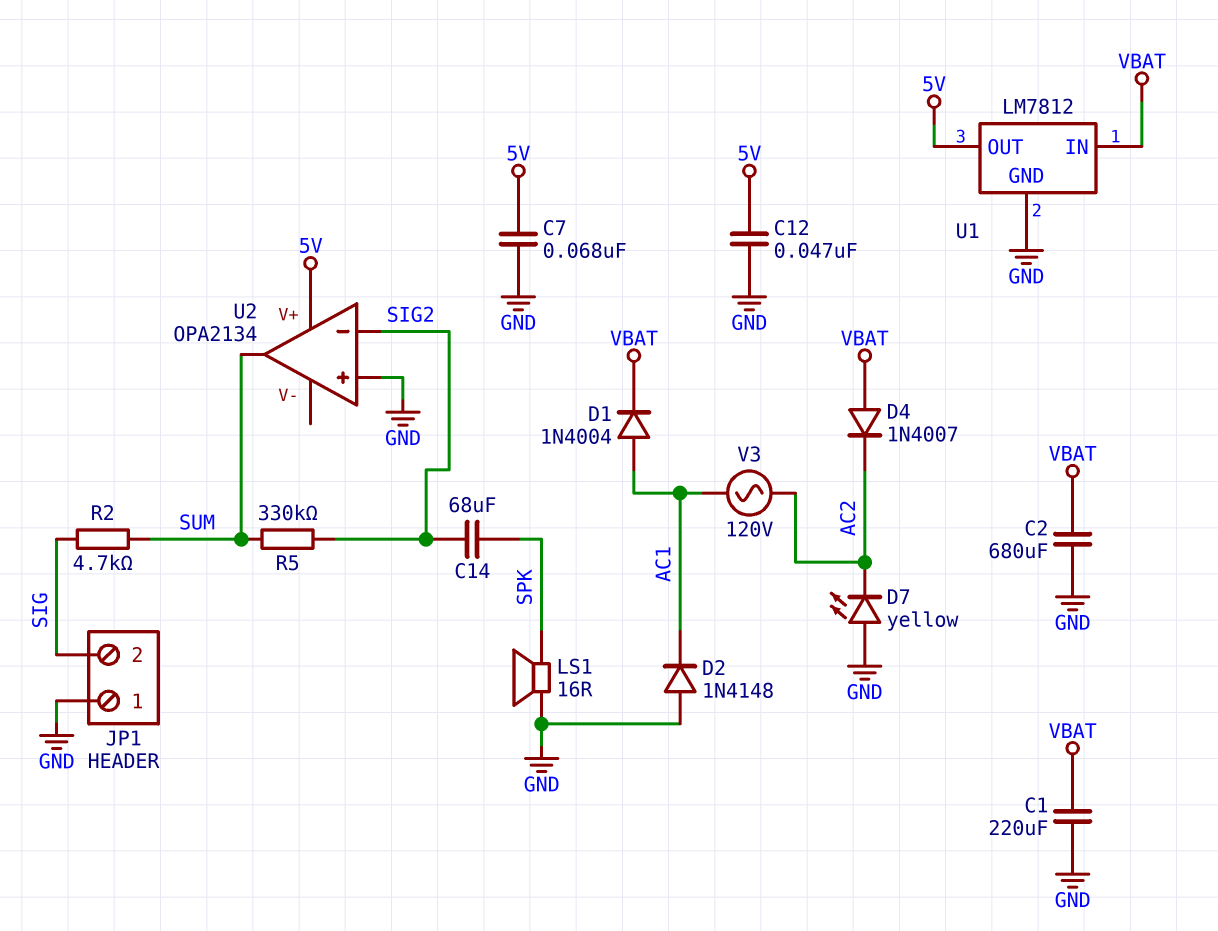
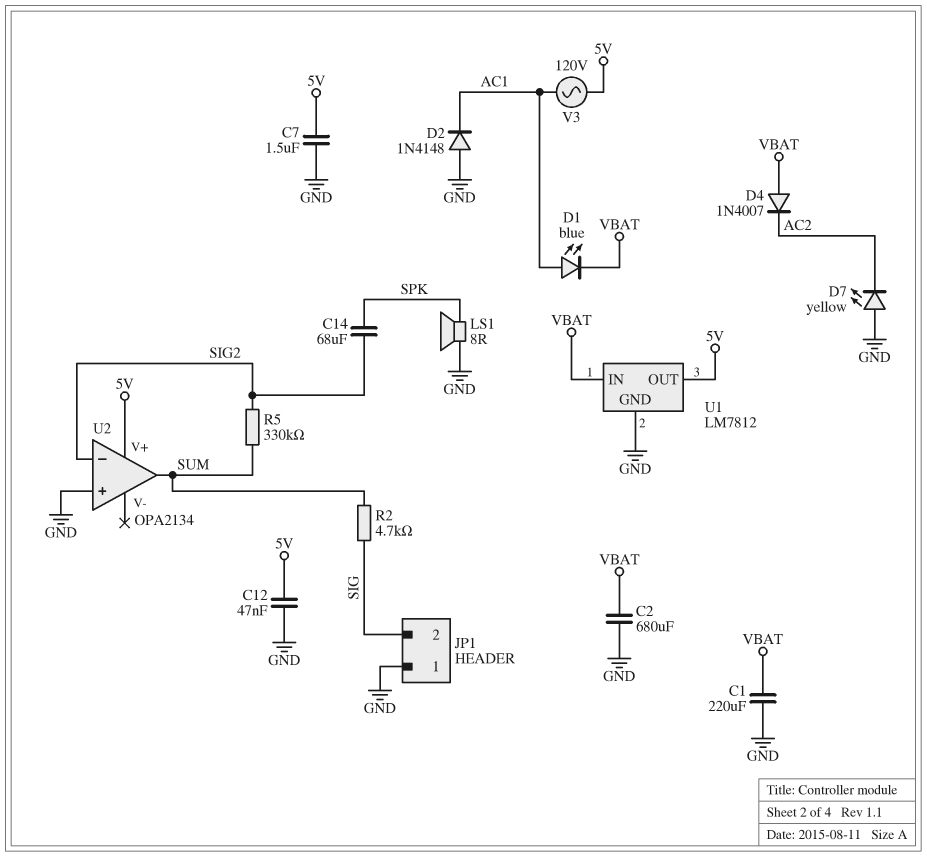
C7: 68nF (5V, GND) -> 1.5uF (5V, GND)
D1: diode 1N4004 (A AC1, K VBAT) -> LED blue (A AC1, K VBAT)
LS1: speaker 16R (GND, SPK) -> speaker 8R (GND, SPK)
V3: AC 120V (AC1, AC2) -> AC 120V (5V, AC1)

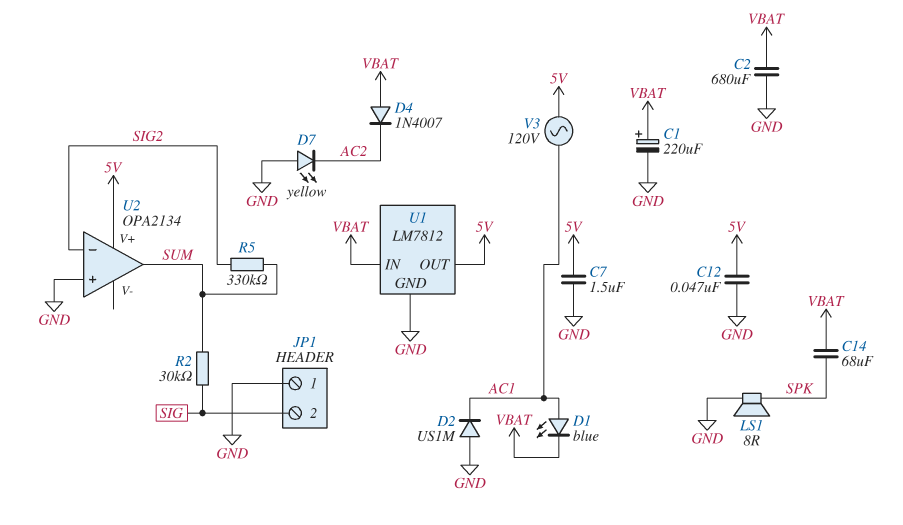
C1: 220uF (GND, VBAT) -> 220uF (plus VBAT, minus GND)
C14: 68uF (SIG2, SPK) -> 68uF (SPK, VBAT)
D2: diode 1N4148 (A GND, K AC1) -> diode US1M (A GND, K AC1)
R2: 4.7k (SIG, SUM) -> 30k (SIG, SUM)

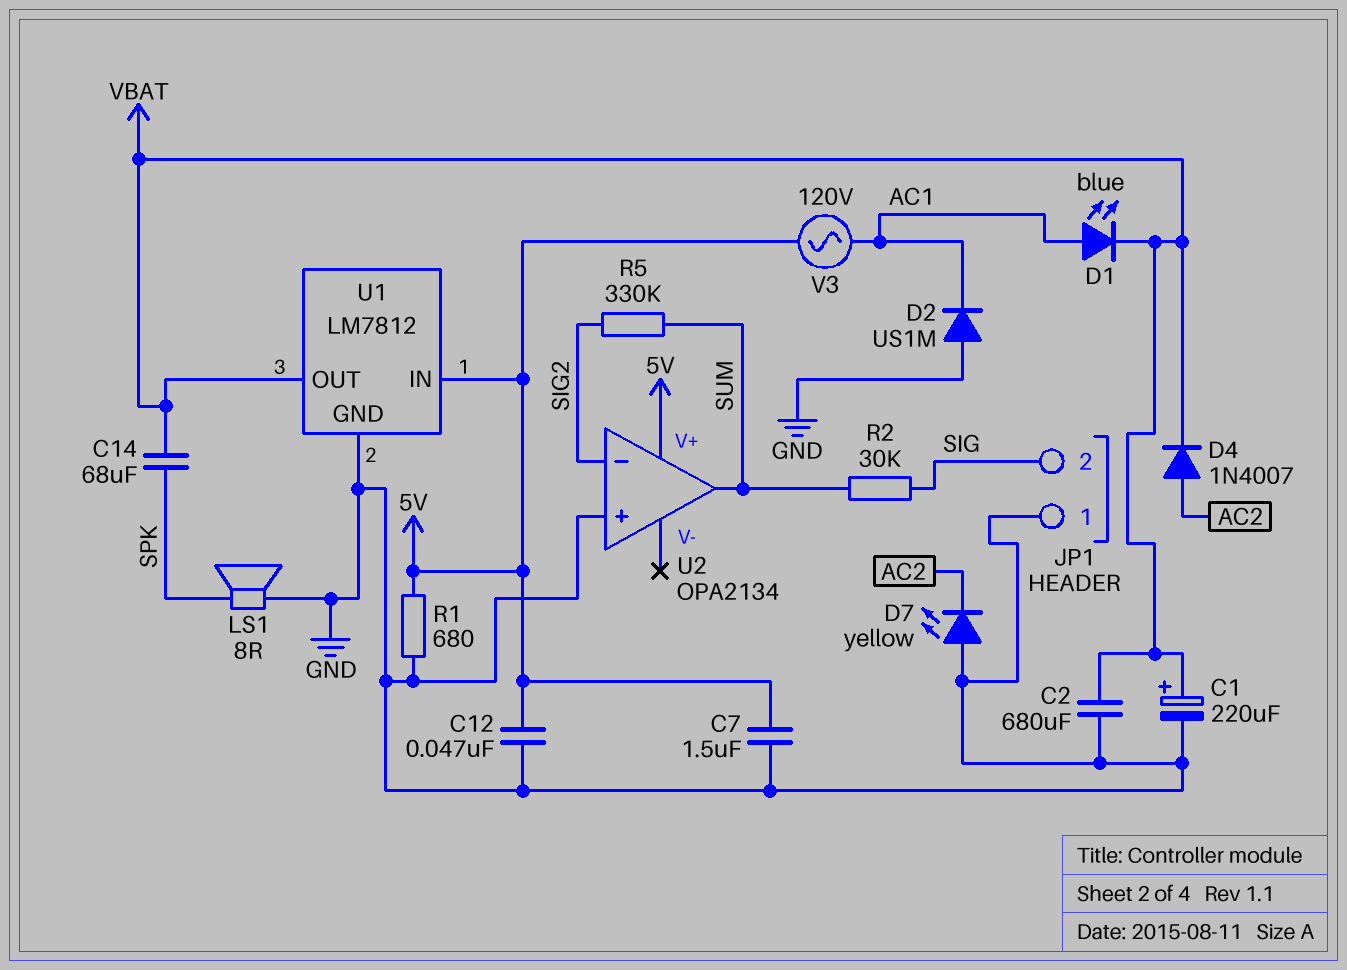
D4: diode 1N4007 (A VBAT, K AC2) -> diode 1N4007 (A AC2, K VBAT)
R1: none -> 680 (5V, GND)
U1 pin IN: VBAT -> 5V
U1 pin OUT: 5V -> VBAT

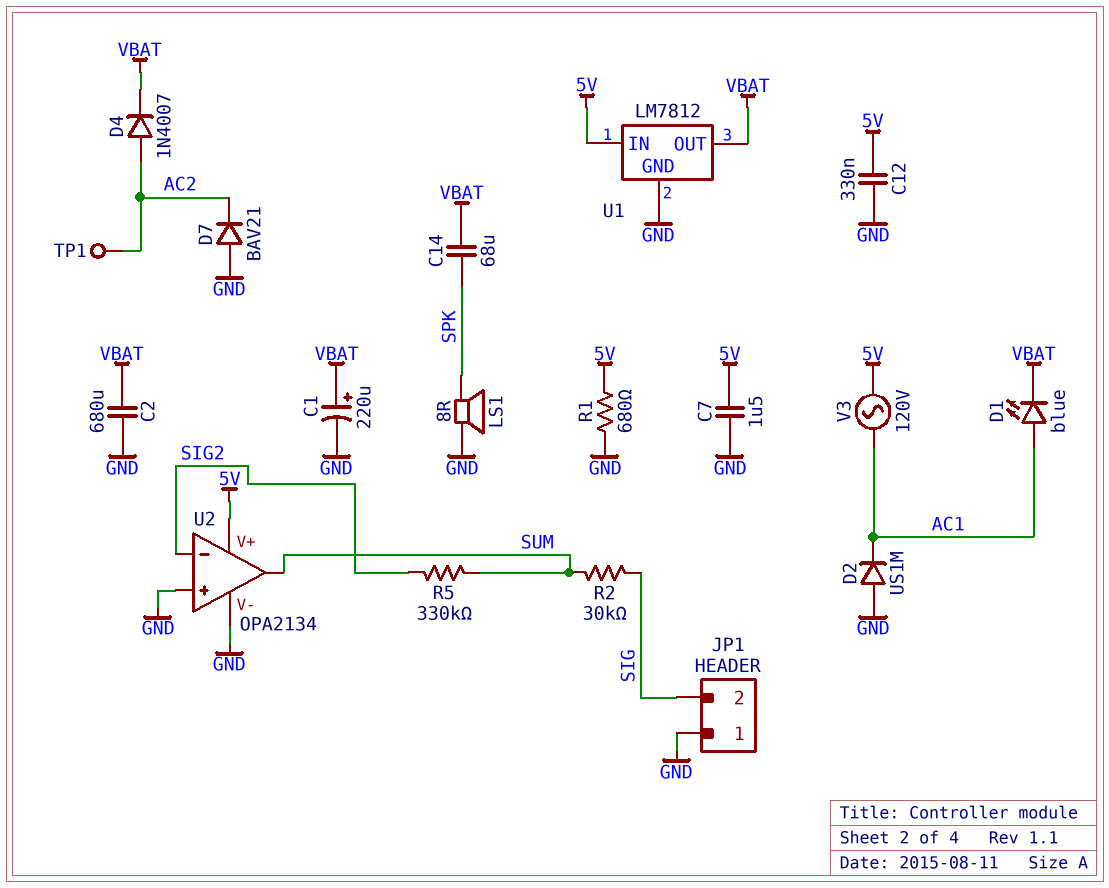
C12: 47nF (5V, GND) -> 330nF (5V, GND)
D7: LED yellow (A GND, K AC2) -> diode BAV21 (A GND, K AC2)
TP1: none -> test point (AC2)
U2 pin V-: none -> GND

